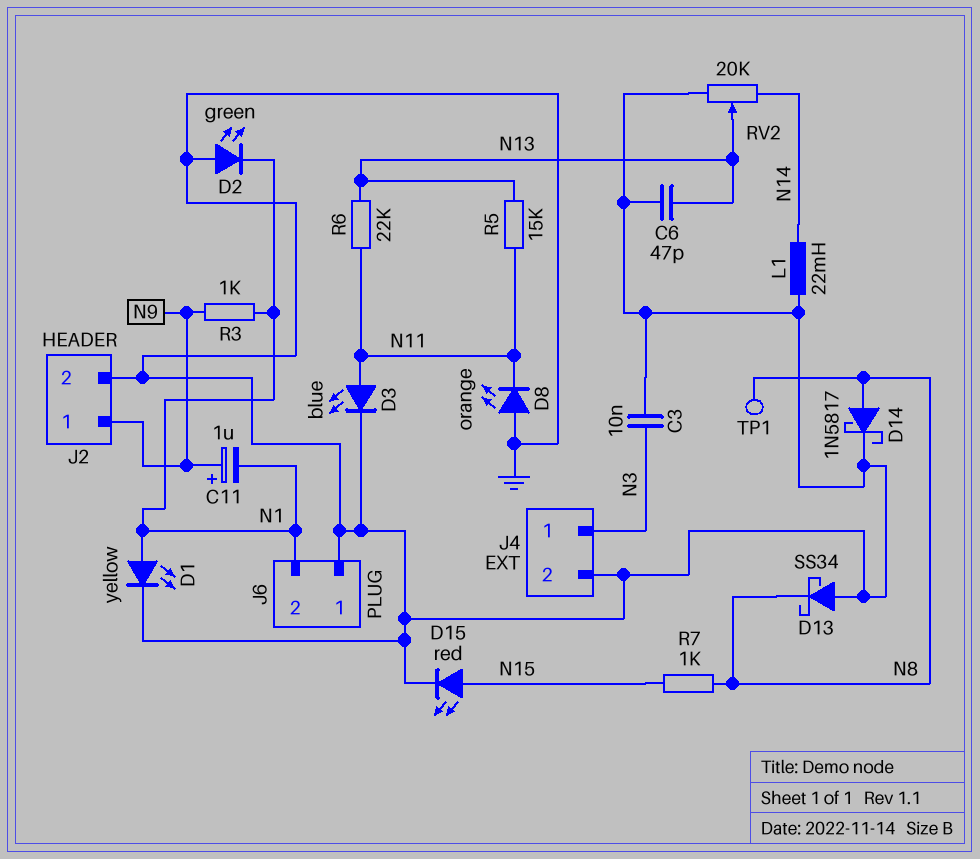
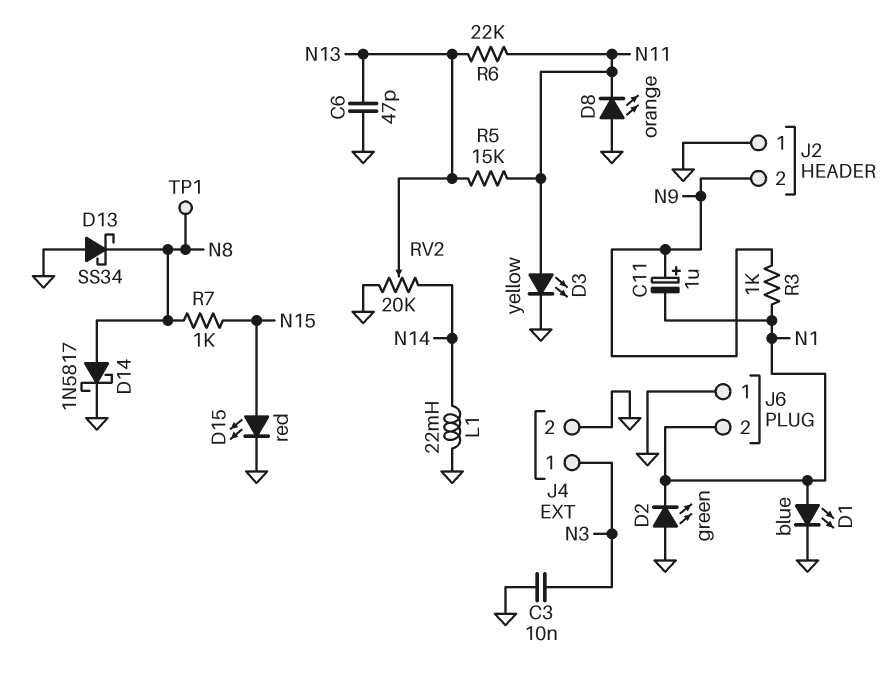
D1: LED yellow (A N1, K GND) -> LED blue (A N1, K GND)
D3: LED blue (A N11, K GND) -> LED yellow (A N11, K GND)
J2 pin 1: N9 -> GND
J2 pin 2: GND -> N9

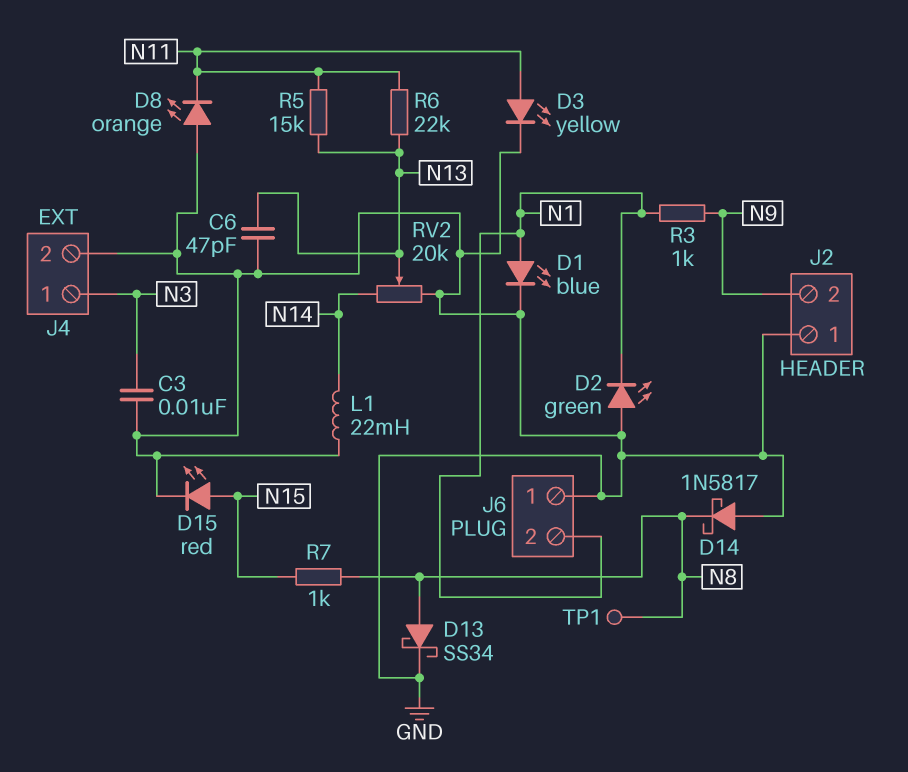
C11: 1uF (plus N9, minus N1) -> none
D13: schottky SS34 (A GND, K N8) -> schottky SS34 (A N8, K GND)
D14: schottky 1N5817 (A N8, K GND) -> schottky 1N5817 (A GND, K N8)

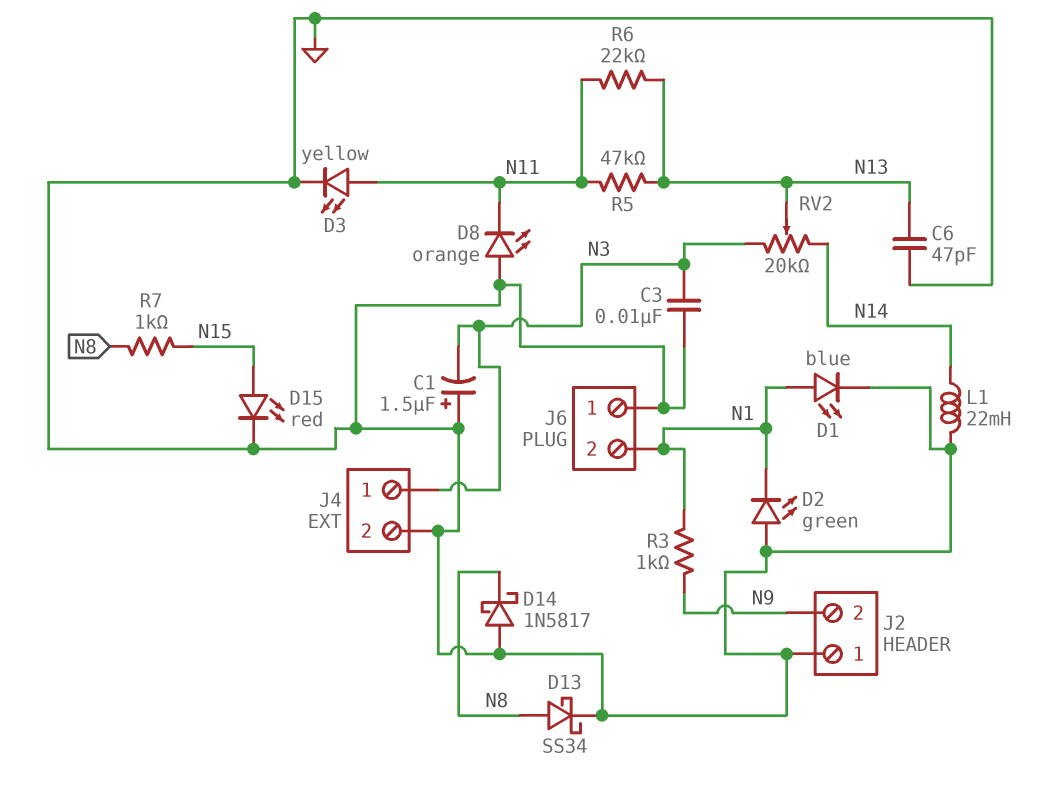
C1: none -> 1.5uF (plus GND, minus N3)
R5: 15k (N11, N13) -> 47k (N11, N13)
RV2: 20k (GND, N14, wiper N13) -> 20k (N3, N14, wiper N13)
TP1: test point (N8) -> none

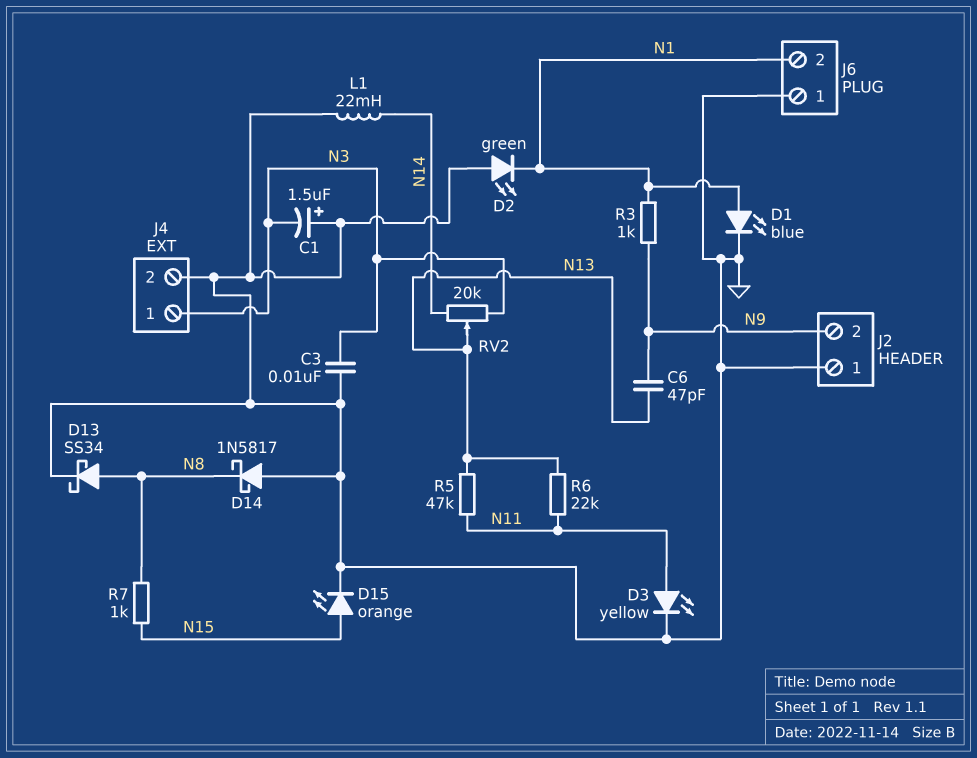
C6: 47pF (GND, N13) -> 47pF (N9, N13)
D8: LED orange (A GND, K N11) -> none
D15: LED red (A N15, K GND) -> LED orange (A N15, K GND)

